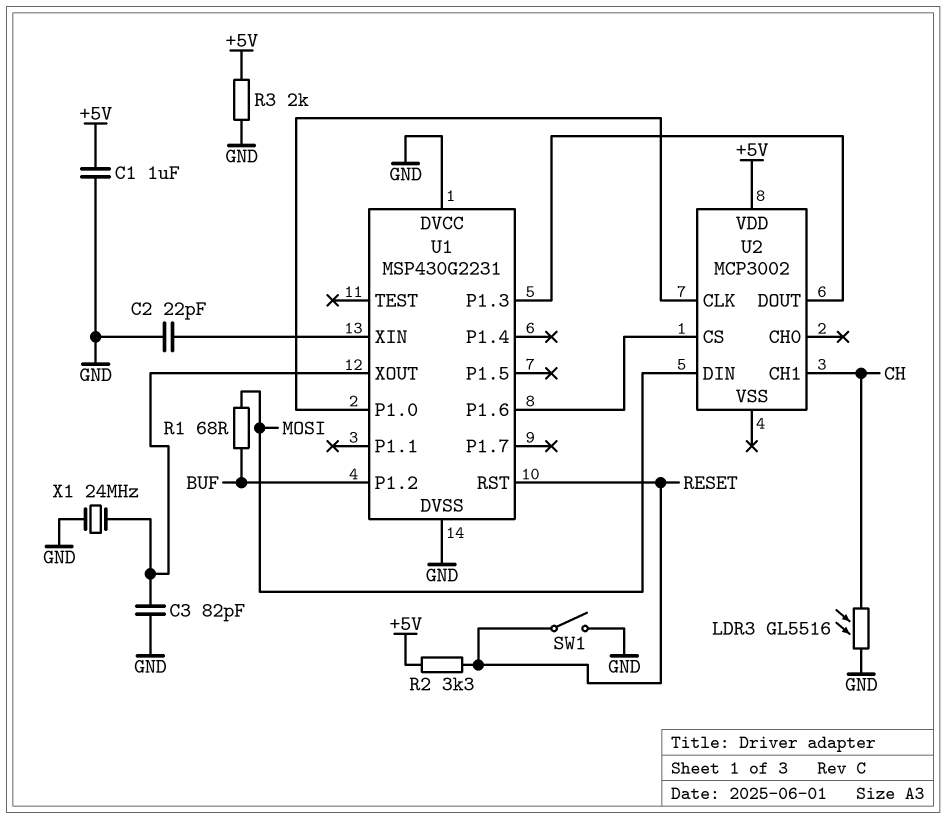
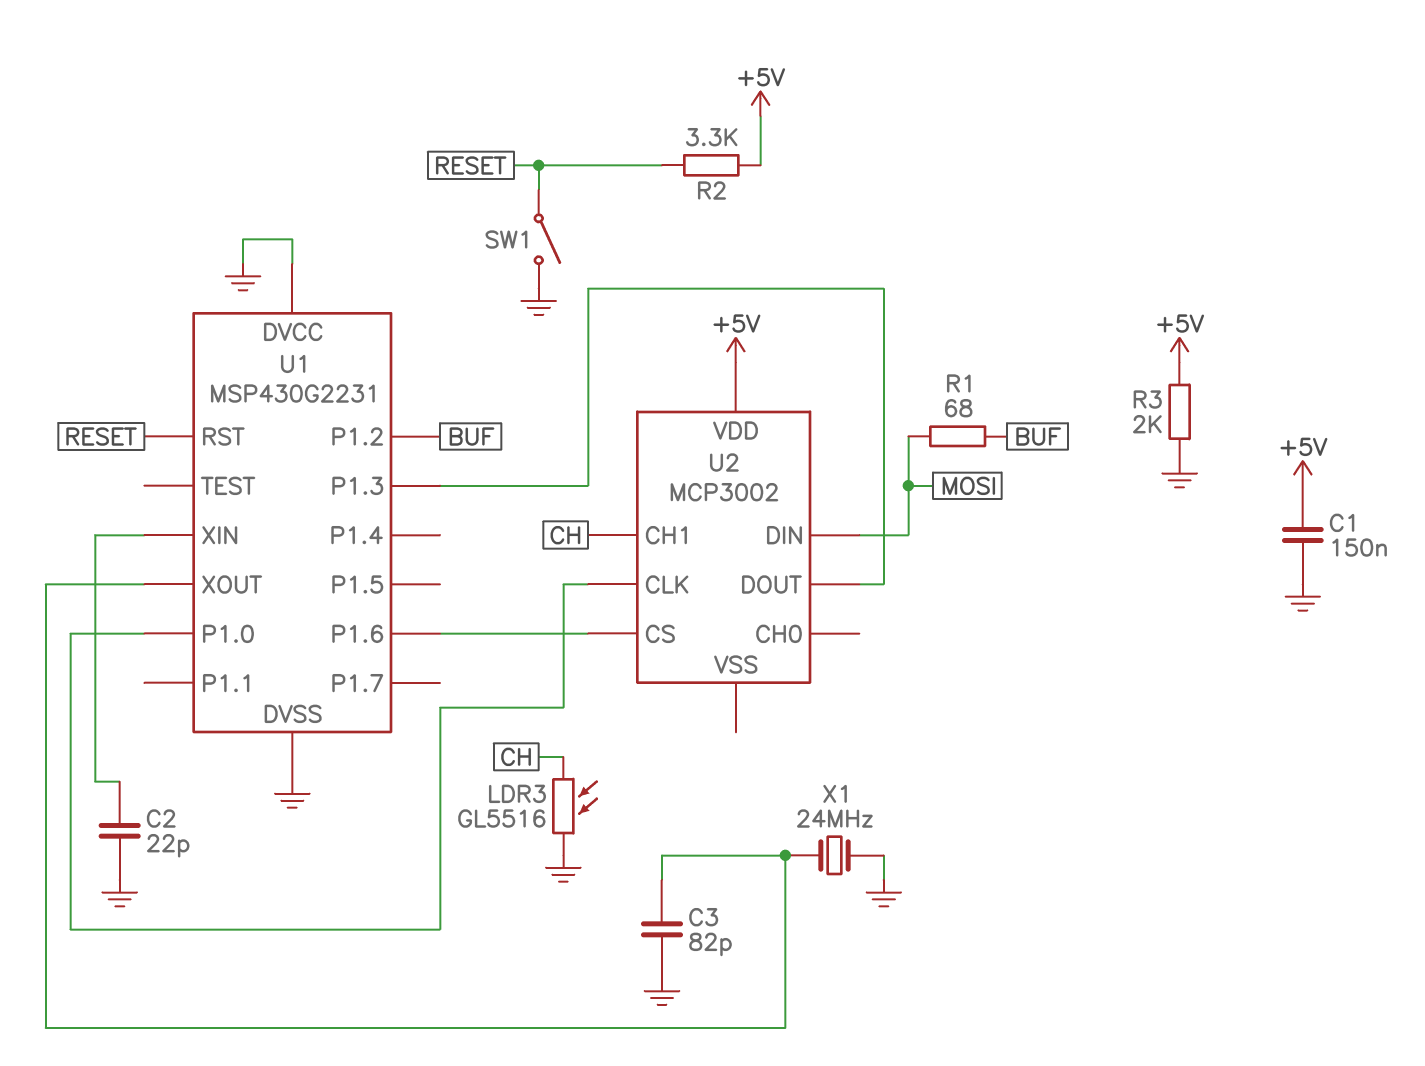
C1: 1uF (+5V, GND) -> 150nF (+5V, GND)

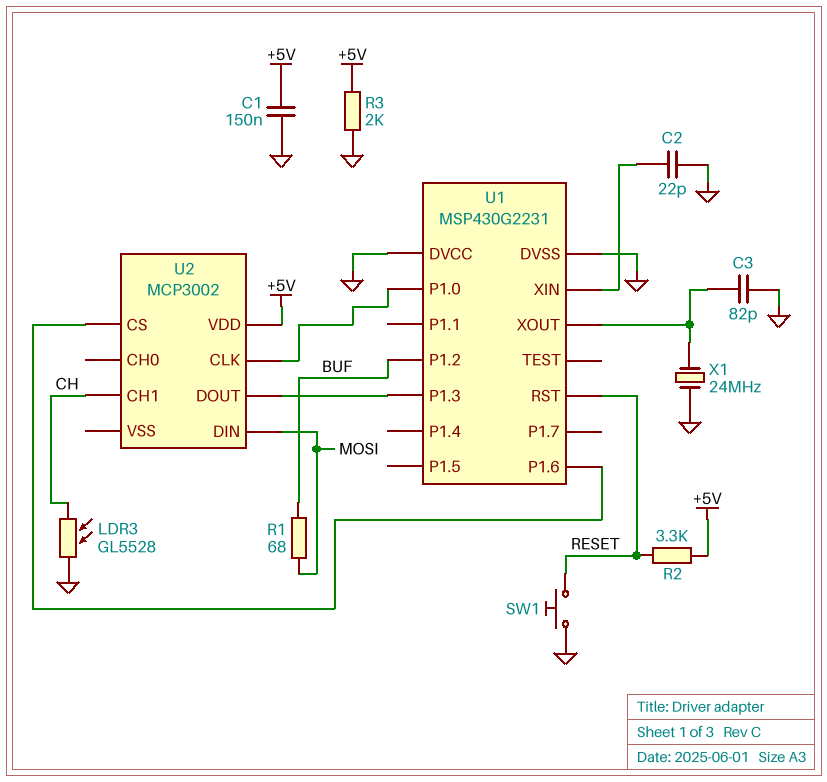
LDR3: GL5516 (CH, GND) -> GL5528 (CH, GND)
SW1: switch (GND, RESET) -> button (GND, RESET)

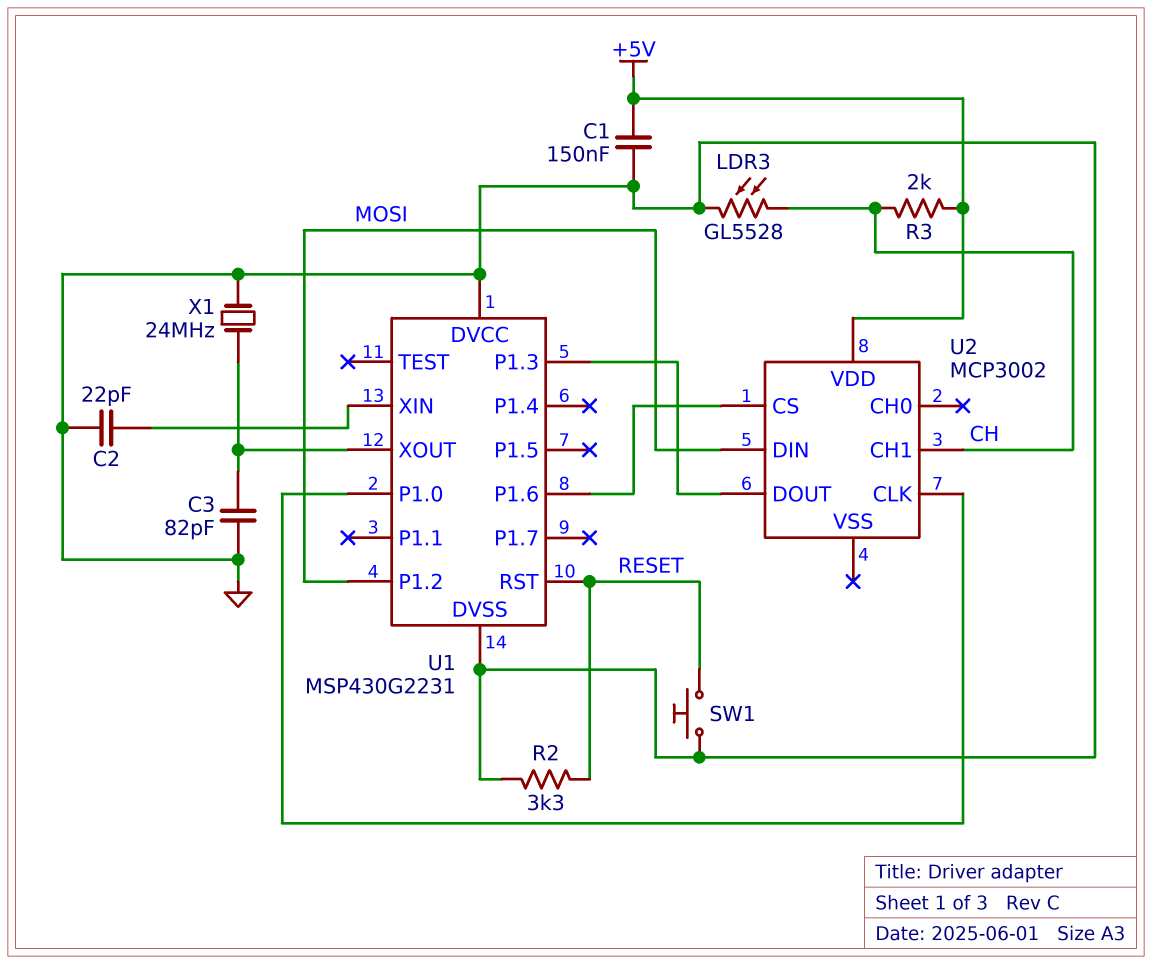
R1: 68 (BUF, MOSI) -> none
R2: 3.3k (+5V, RESET) -> 3.3k (GND, RESET)
R3: 2k (+5V, GND) -> 2k (+5V, CH)
U1 pin P1.2: BUF -> MOSI

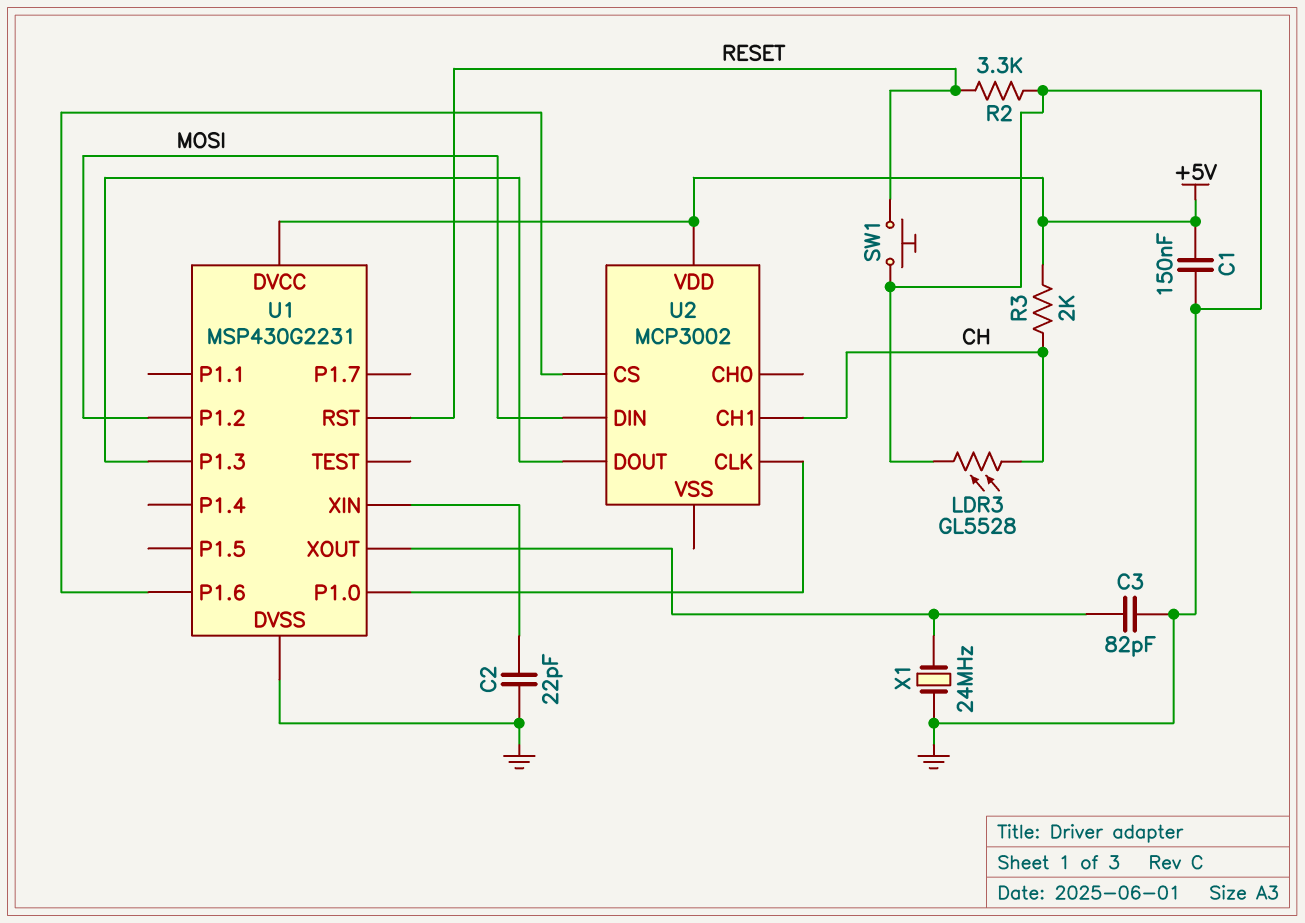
U1 pin DVCC: GND -> +5V

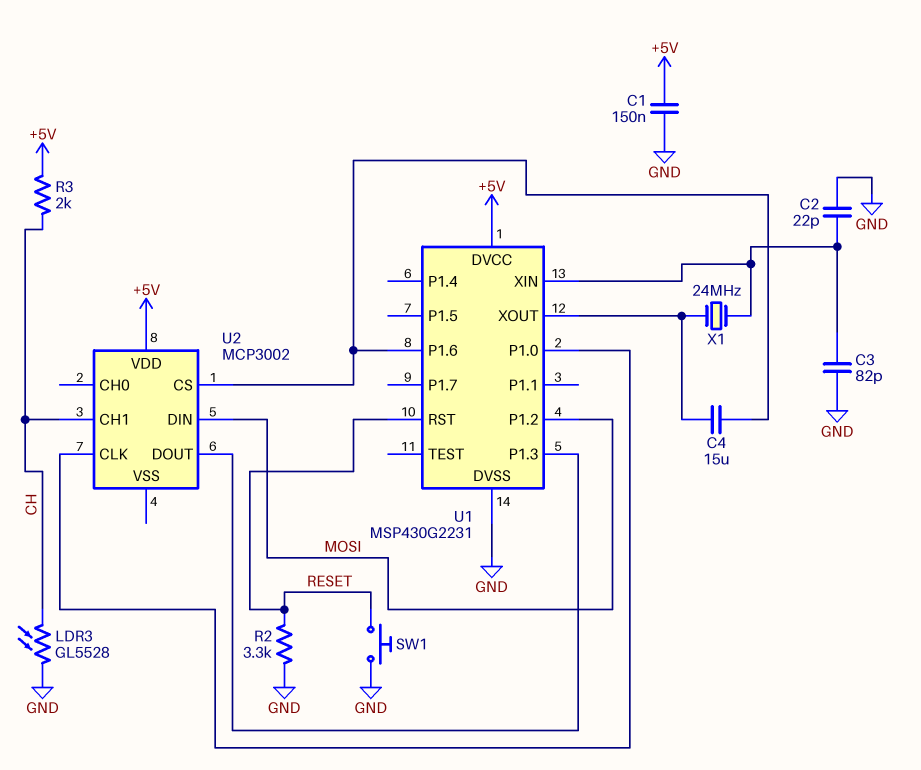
C3: 82pF (GND, U1/XOUT) -> 82pF (GND, U1/XIN)
C4: none -> 15uF (U1/P1.6, U1/XOUT)
X1: 24MHz (GND, U1/XOUT) -> 24MHz (U1/XIN, U1/XOUT)

